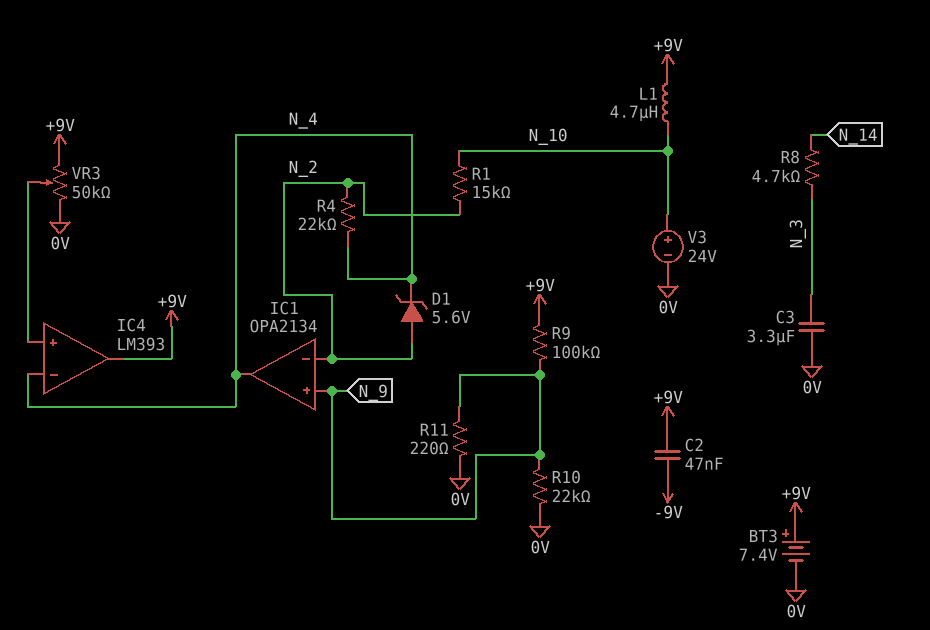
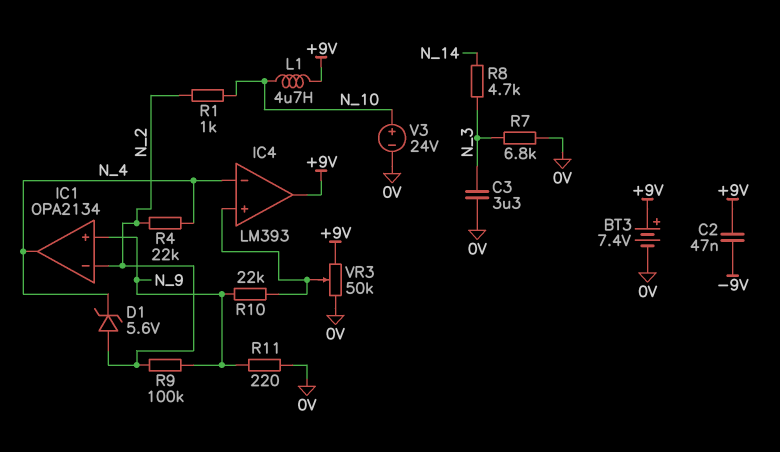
R1: 15k (N_2, N_10) -> 1k (N_2, N_10)
R7: none -> 6.8k (0V, N_3)
R9: 100k (+9V, N_9) -> 100k (N_2, N_9)
R10: 22k (0V, N_9) -> 22k (IC4/in+, N_9)

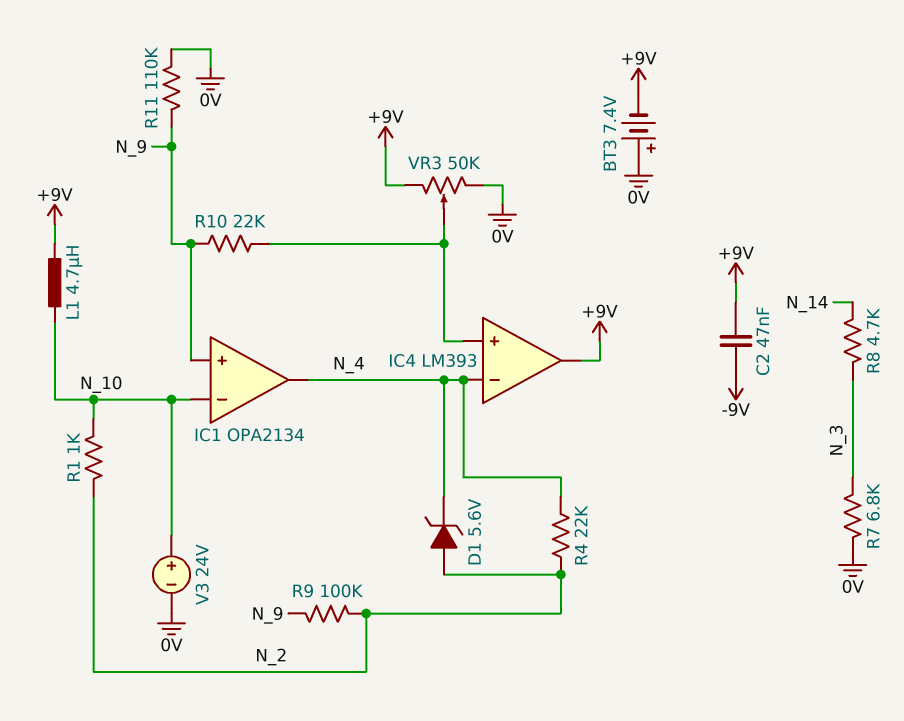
BT3: 7.4V (plus +9V, minus 0V) -> 7.4V (plus 0V, minus +9V)
C3: 3.3uF (0V, N_3) -> none
IC1 pin in-: N_2 -> N_10
R11: 220 (0V, N_9) -> 110k (0V, N_9)

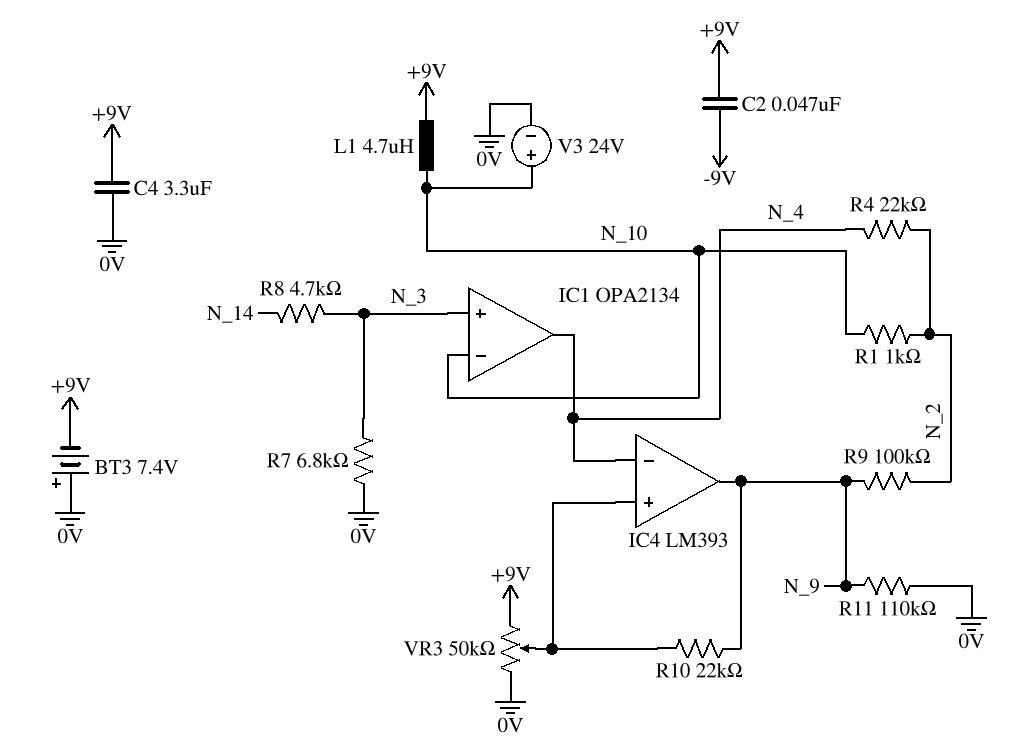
C4: none -> 3.3uF (+9V, 0V)
D1: zener 5.6V (A N_2, K N_4) -> none
IC1 pin in+: N_9 -> N_3
IC4 pin out: +9V -> N_9

